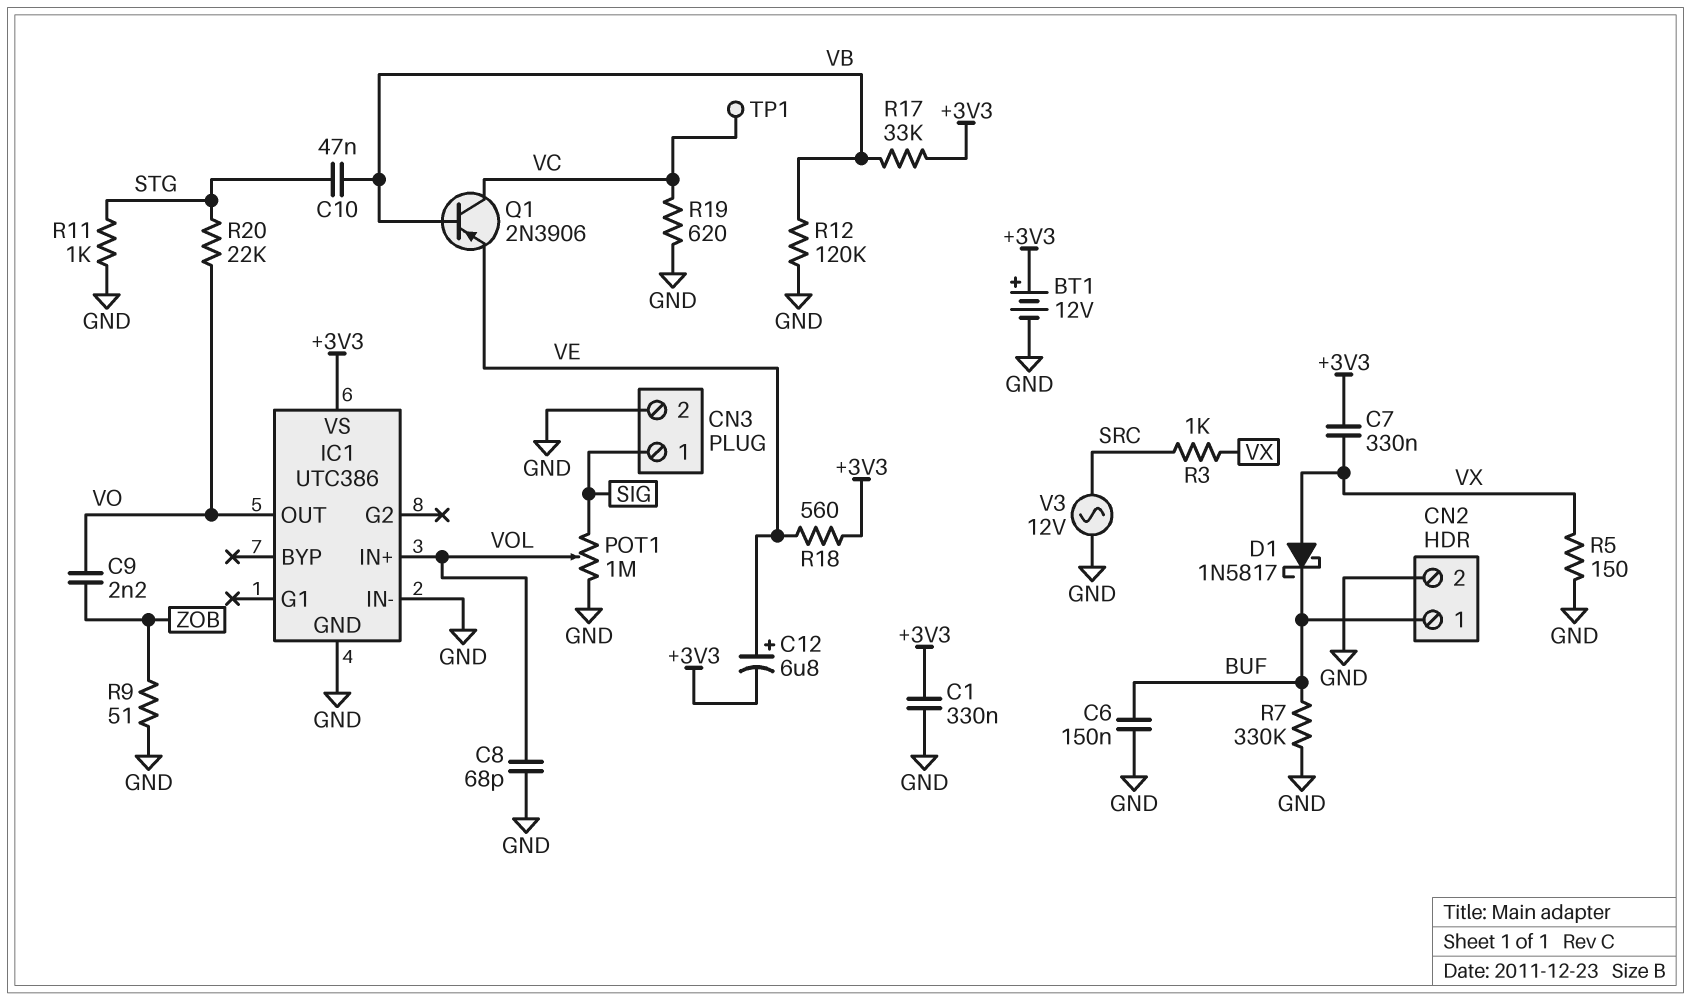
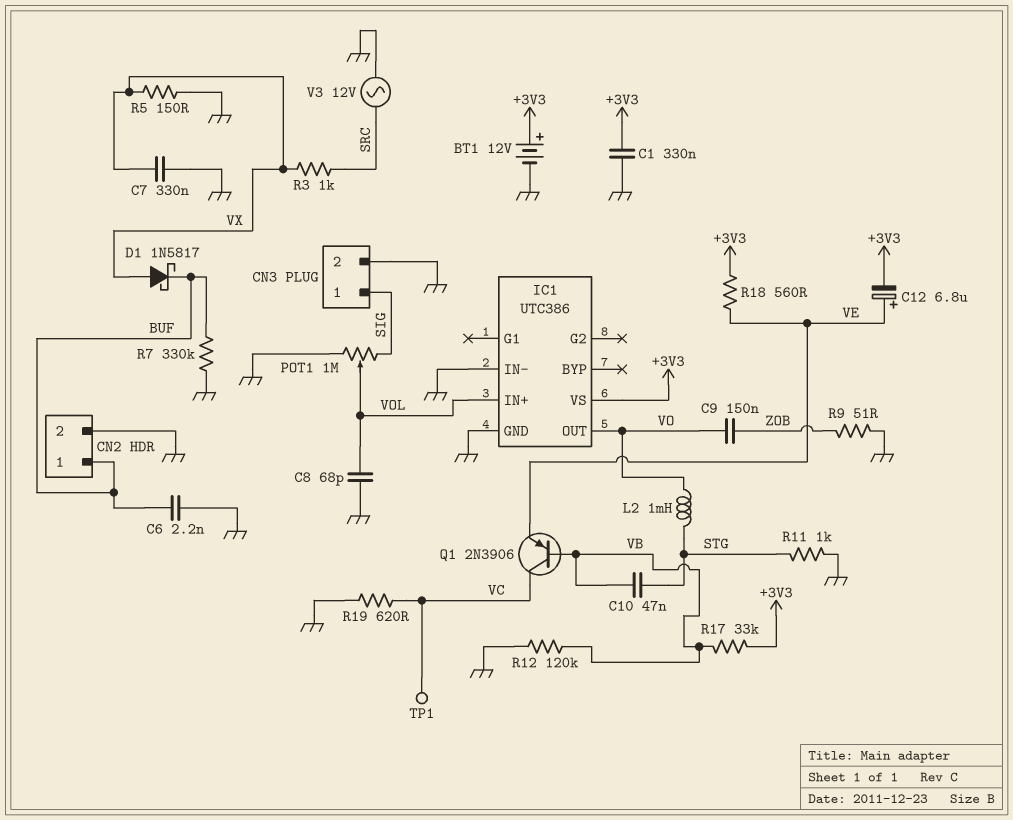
C6: 150nF (BUF, GND) -> 2.2nF (BUF, GND)
C7: 330nF (+3V3, VX) -> 330nF (GND, VX)
C9: 2.2nF (VO, ZOB) -> 150nF (VO, ZOB)
L2: none -> 1mH (STG, VO)
R20: 22k (STG, VO) -> none

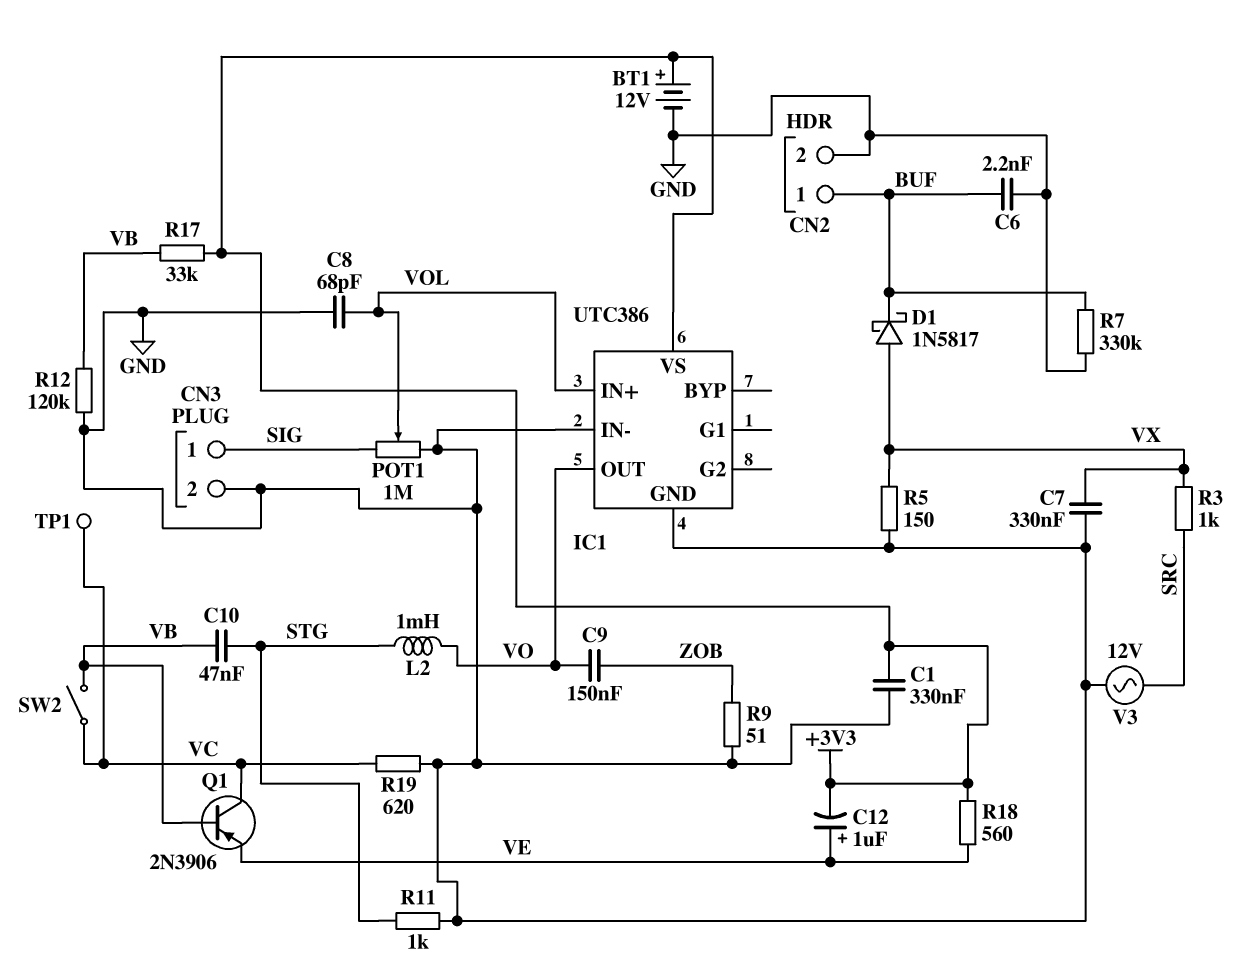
C12: 6.8uF (plus VE, minus +3V3) -> 1uF (plus VE, minus +3V3)
SW2: none -> switch (VB, VC)

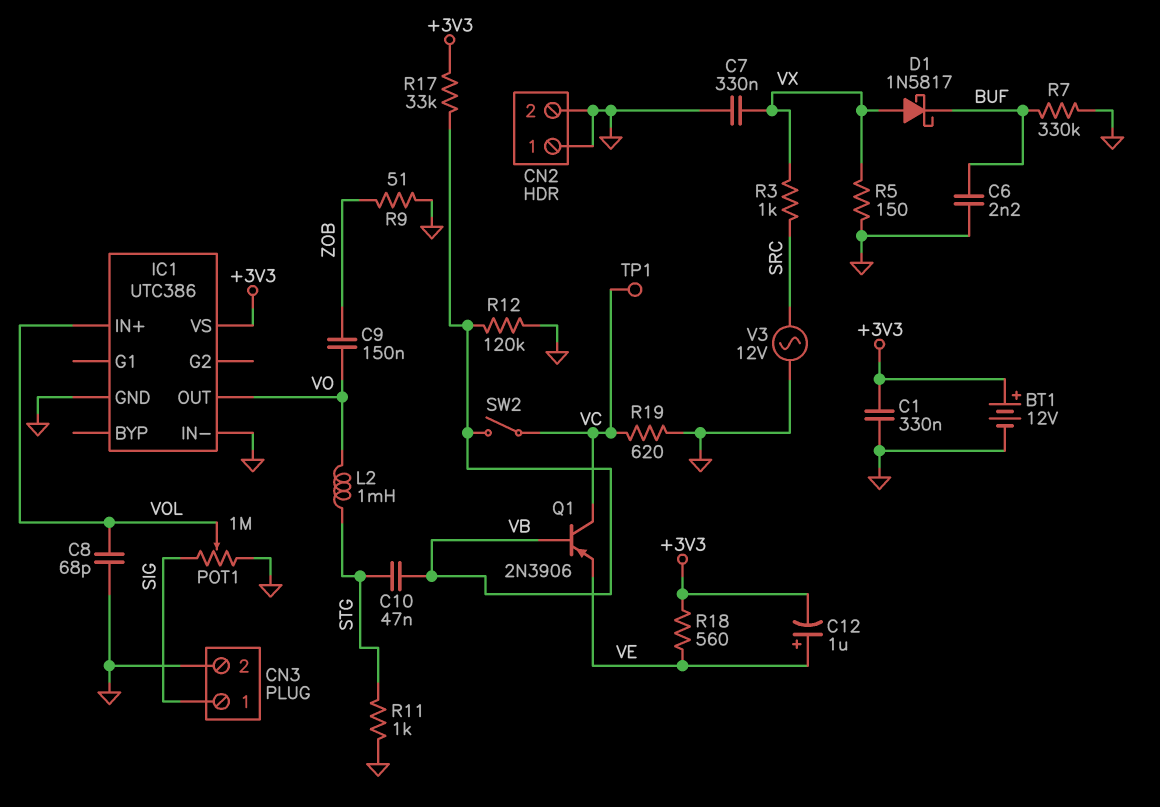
CN2 pin 1: BUF -> GND

